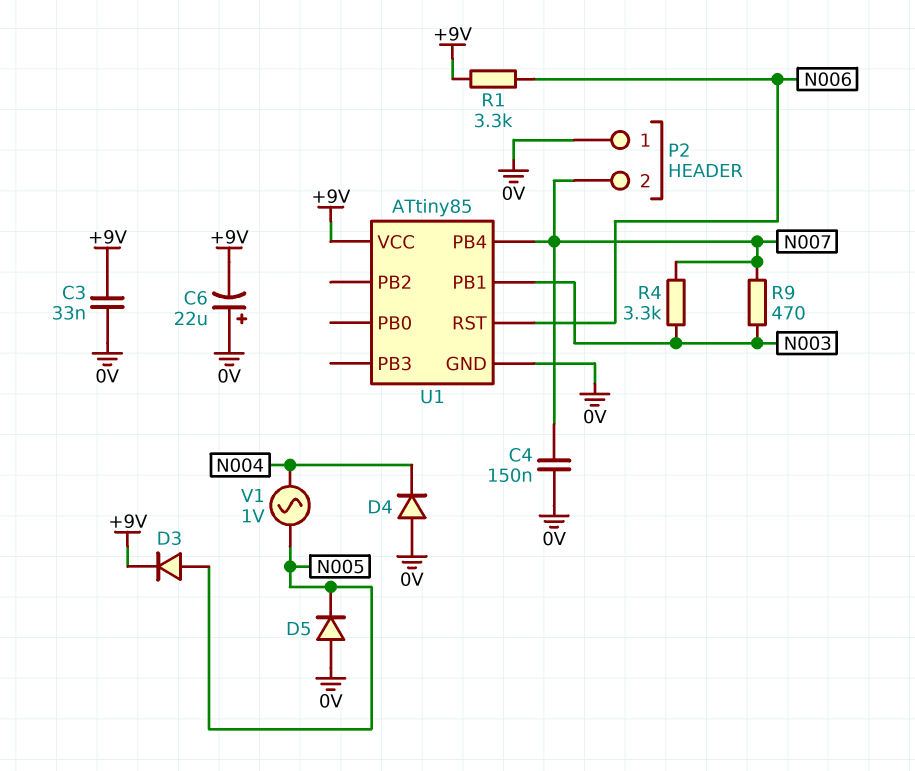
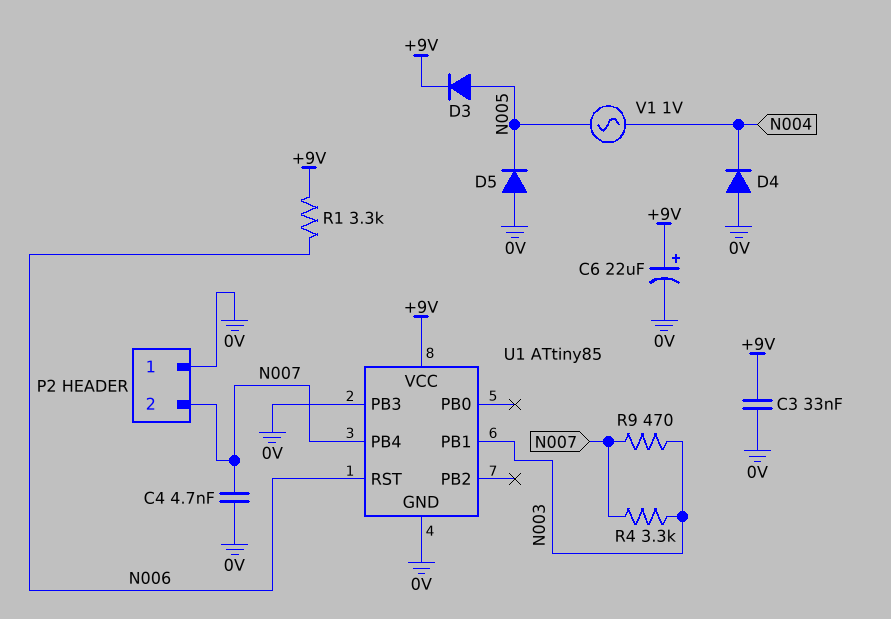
C4: 150nF (0V, N007) -> 4.7nF (0V, N007)
C6: 22uF (plus 0V, minus +9V) -> 22uF (plus +9V, minus 0V)
U1 pin PB3: none -> 0V

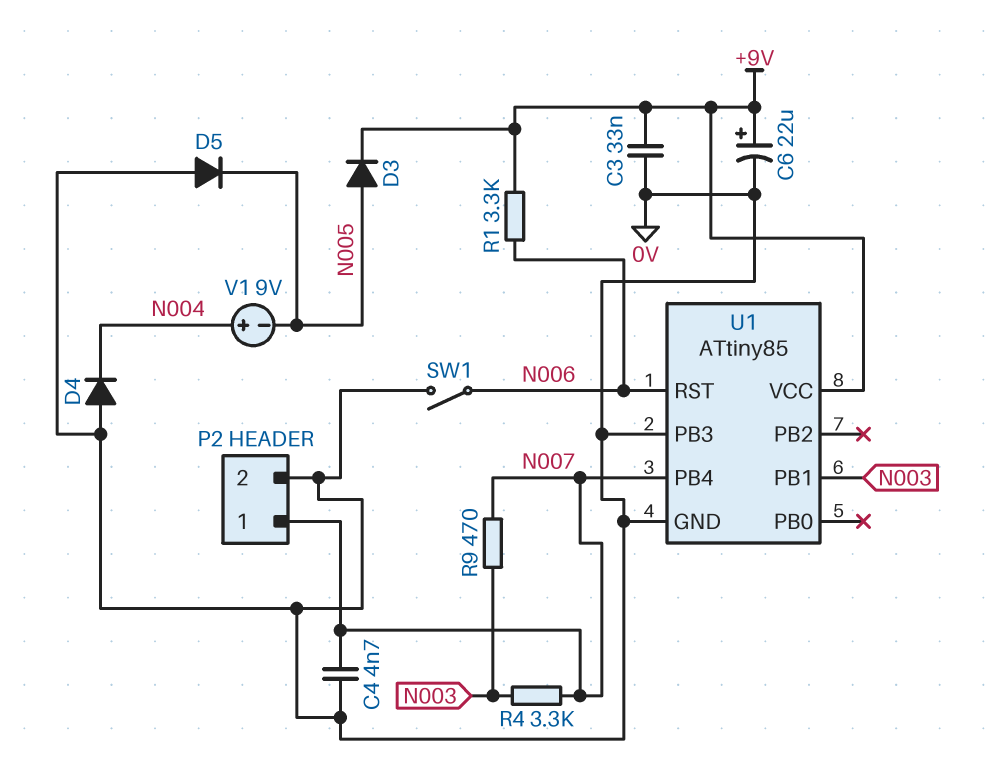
P2 pin 1: 0V -> N007
P2 pin 2: N007 -> 0V
SW1: none -> switch (0V, N006)
V1: AC 1V (N004, N005) -> 9V (plus N004, minus N005)

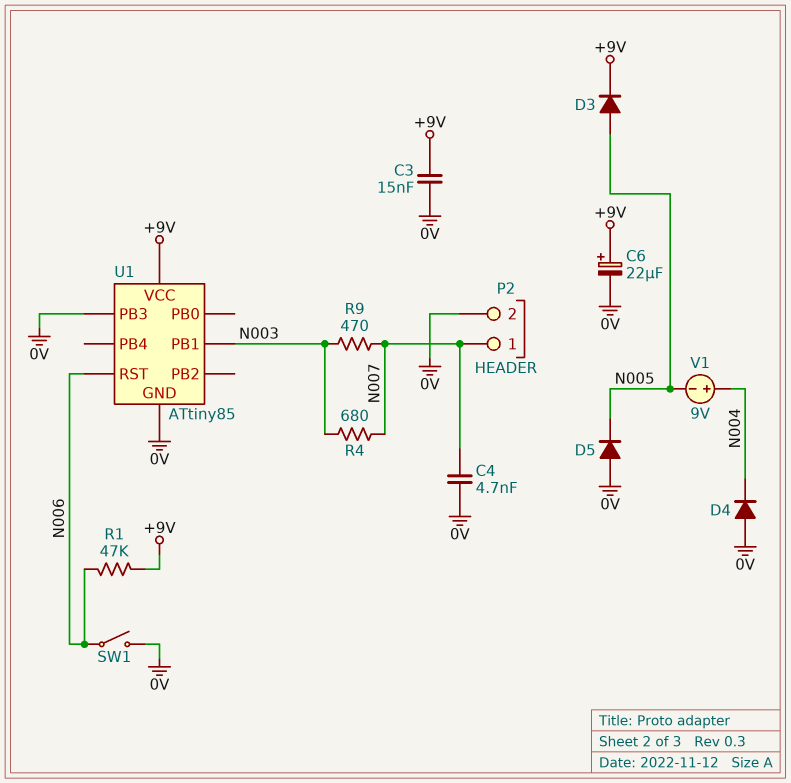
C3: 33nF (+9V, 0V) -> 15nF (+9V, 0V)
R1: 3.3k (+9V, N006) -> 47k (+9V, N006)
R4: 3.3k (N003, N007) -> 680 (N003, N007)
U1 pin PB4: N007 -> none

